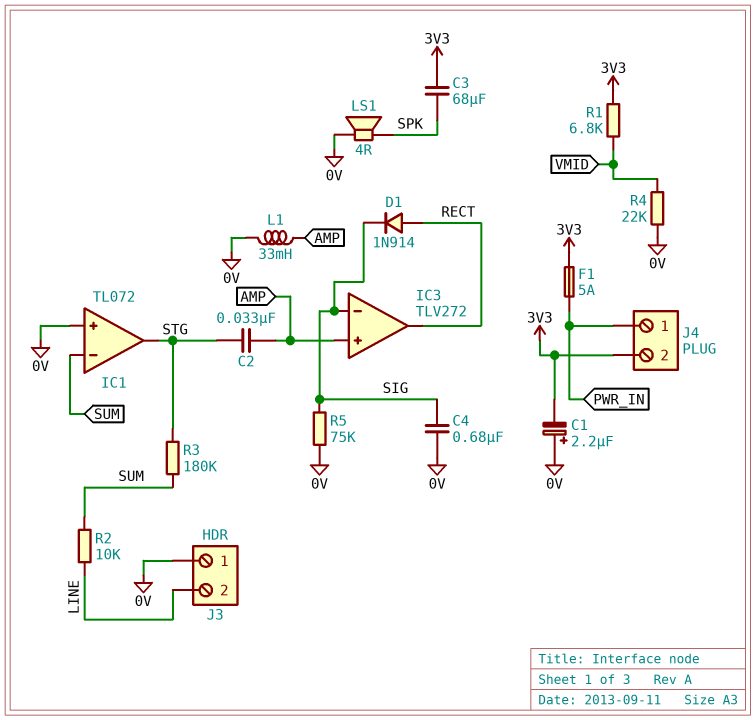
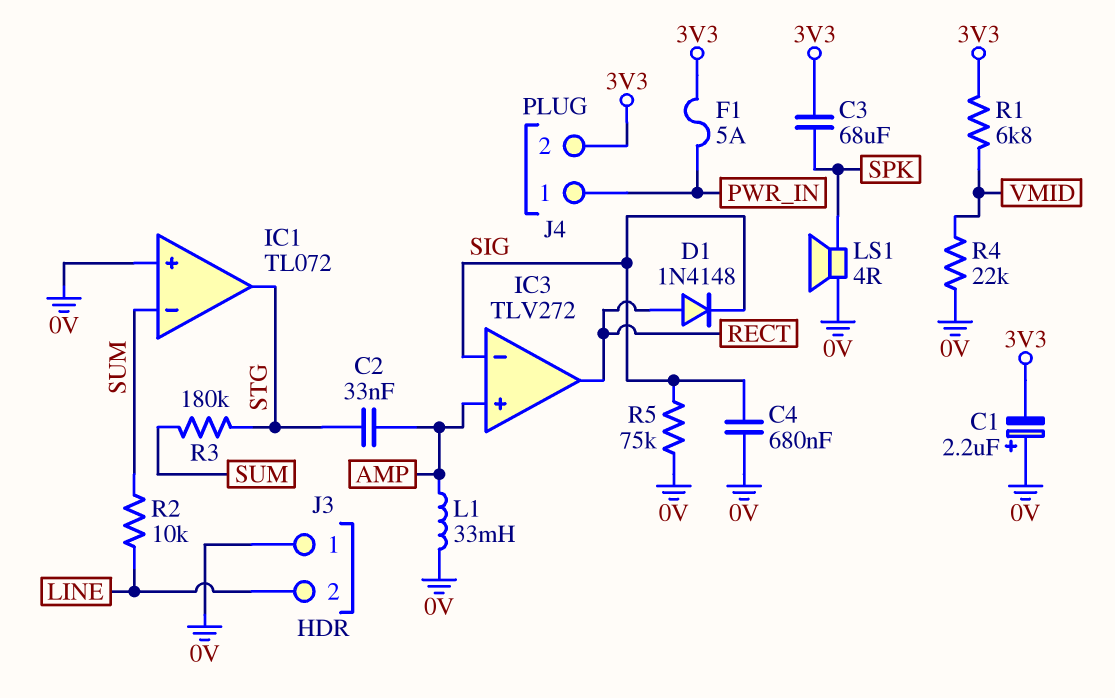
D1: diode 1N914 (A RECT, K SIG) -> diode 1N4148 (A RECT, K SIG)

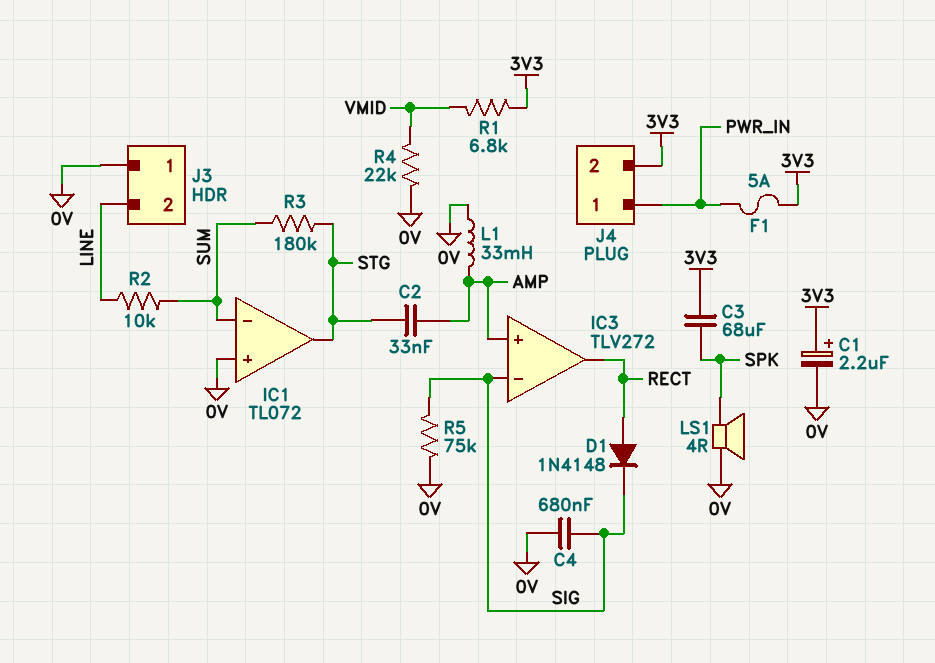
C1: 2.2uF (plus 0V, minus 3V3) -> 2.2uF (plus 3V3, minus 0V)

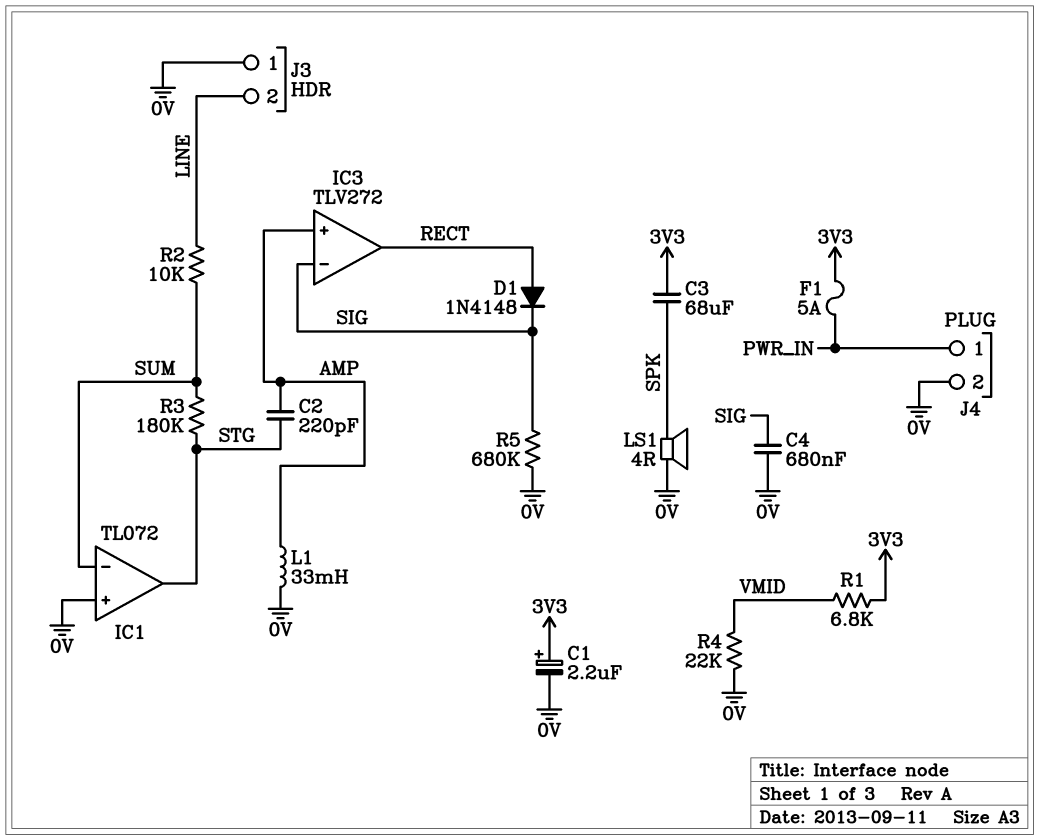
C2: 33nF (AMP, STG) -> 220pF (AMP, STG)
J4 pin 2: 3V3 -> 0V
R5: 75k (0V, SIG) -> 680k (0V, SIG)

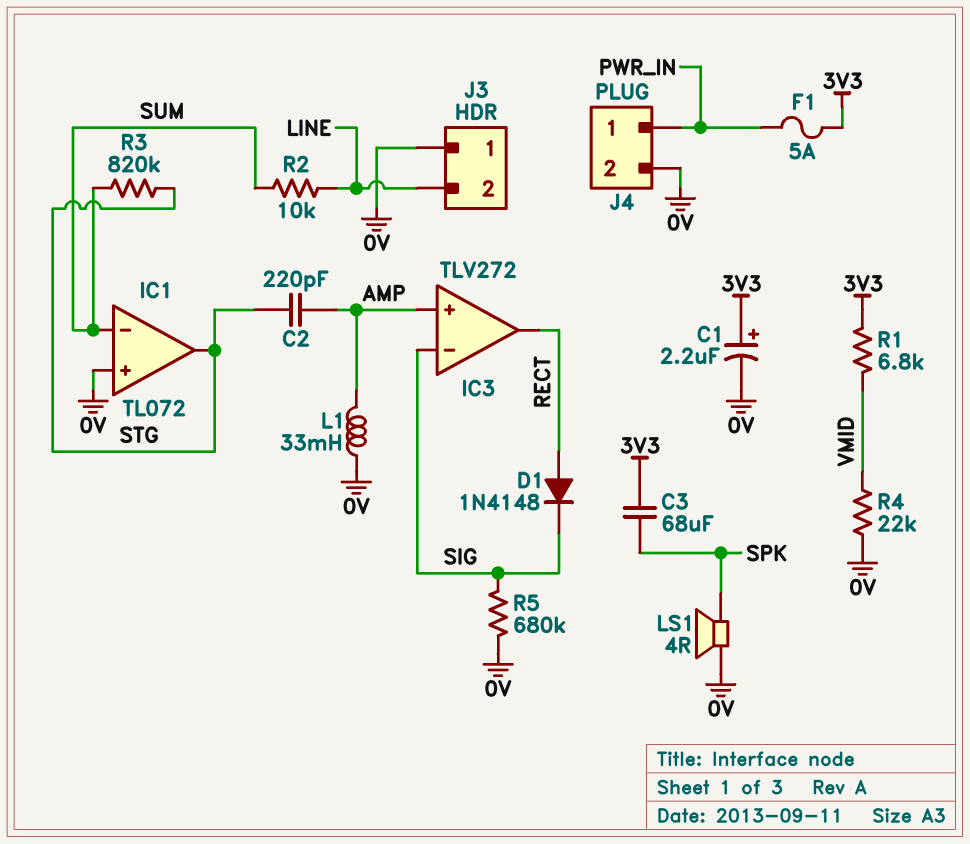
C4: 680nF (0V, SIG) -> none
R3: 180k (STG, SUM) -> 820k (STG, SUM)

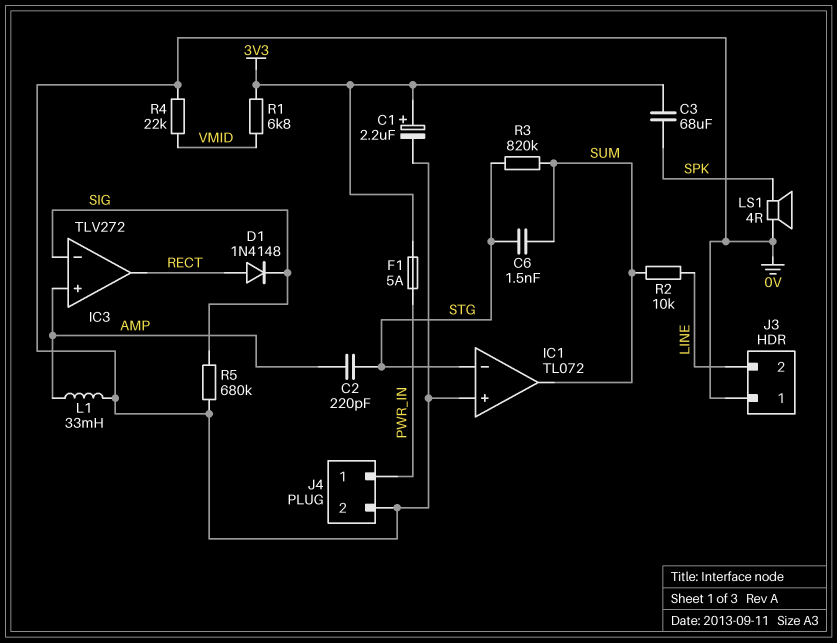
C6: none -> 1.5nF (STG, SUM)
IC1 pin in-: SUM -> STG
IC1 pin out: STG -> SUM

